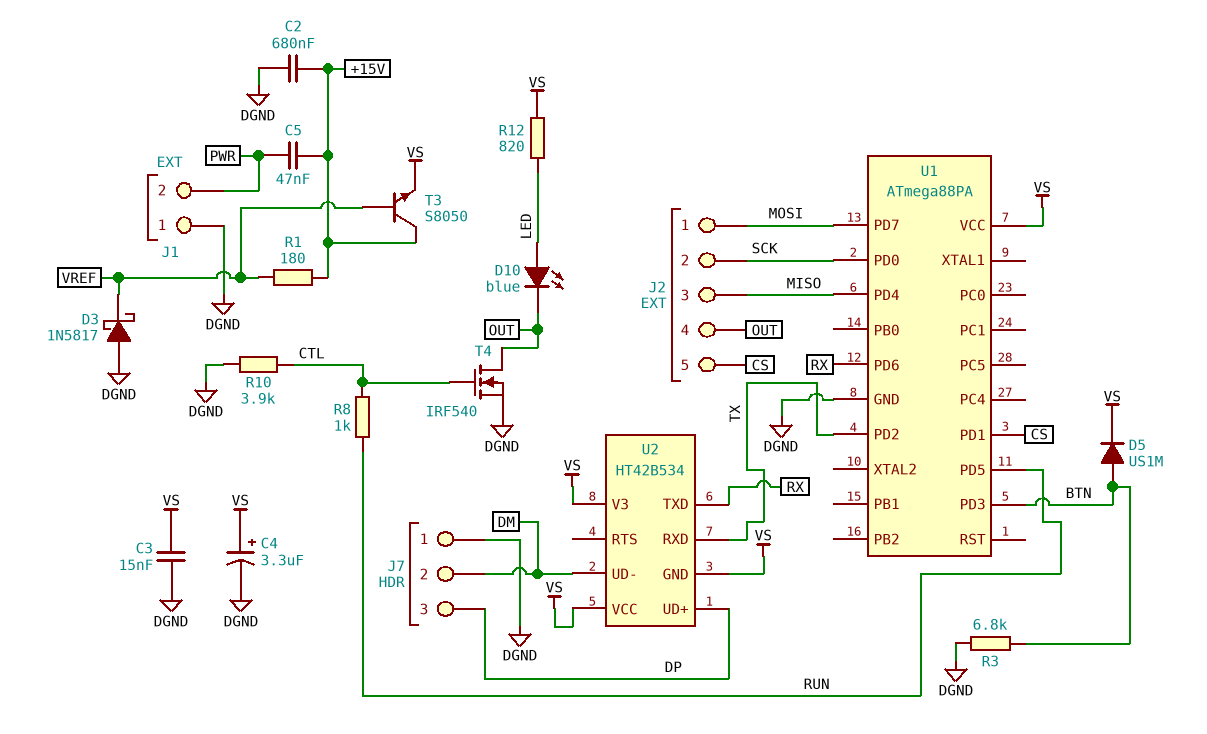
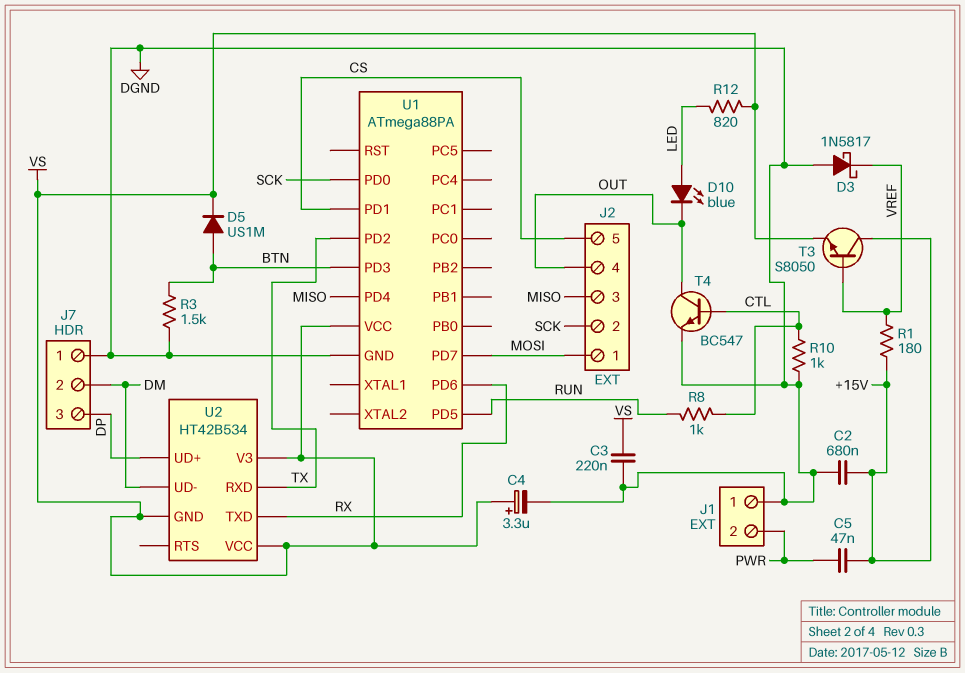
C3: 15nF (DGND, VS) -> 220nF (DGND, VS)
R3: 6.8k (BTN, DGND) -> 1.5k (BTN, DGND)
R10: 3.9k (CTL, DGND) -> 1k (CTL, DGND)
T4: NMOS IRF540 (G CTL, D OUT, S DGND) -> NPN BC547 (B CTL, C OUT, E DGND)

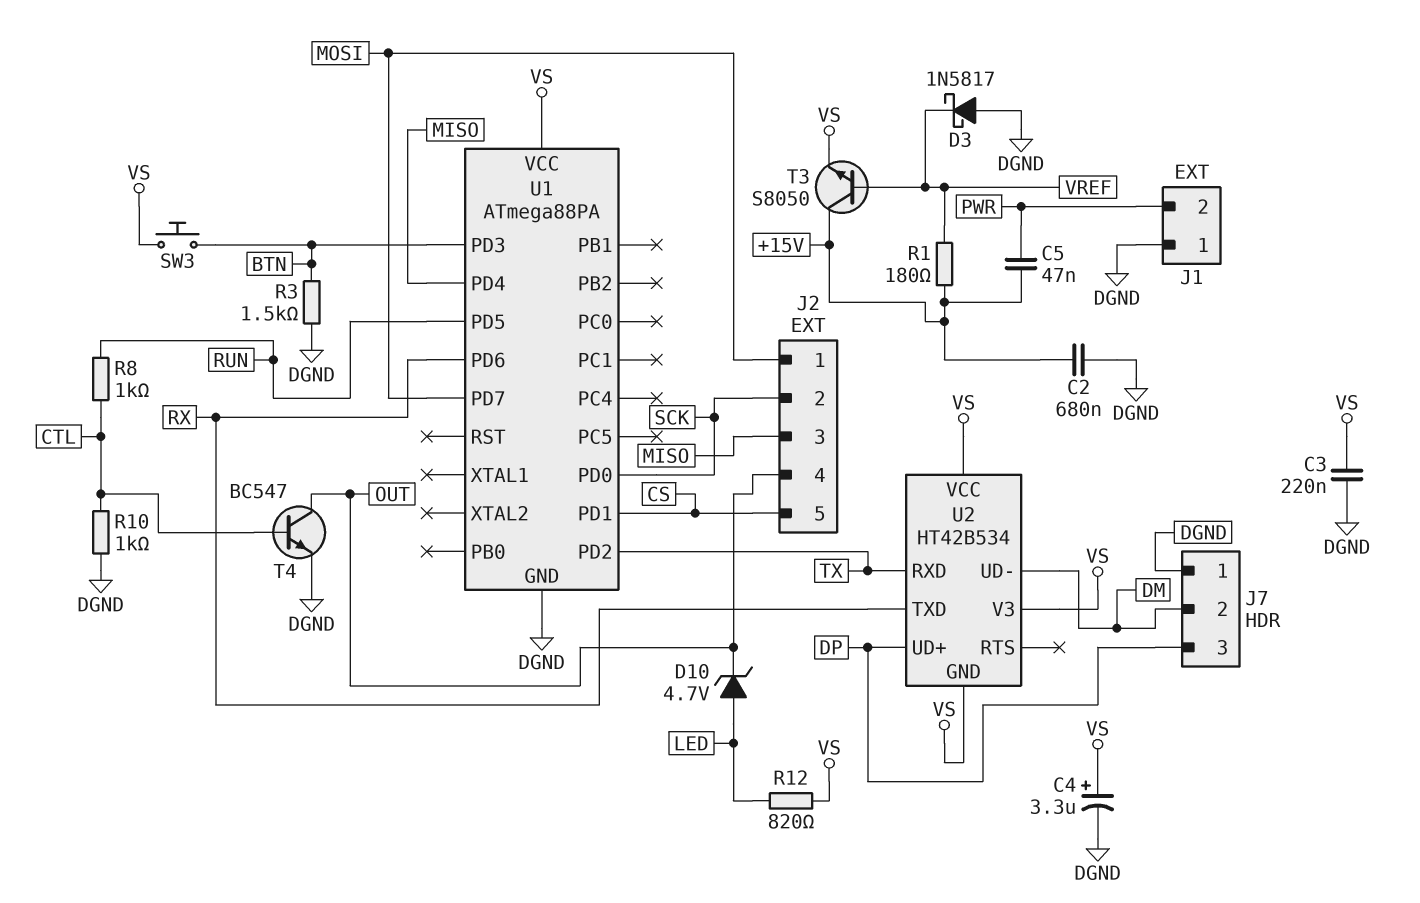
D5: diode US1M (A BTN, K VS) -> none
D10: LED blue (A LED, K OUT) -> zener 4.7V (A LED, K OUT)
SW3: none -> button (BTN, VS)

